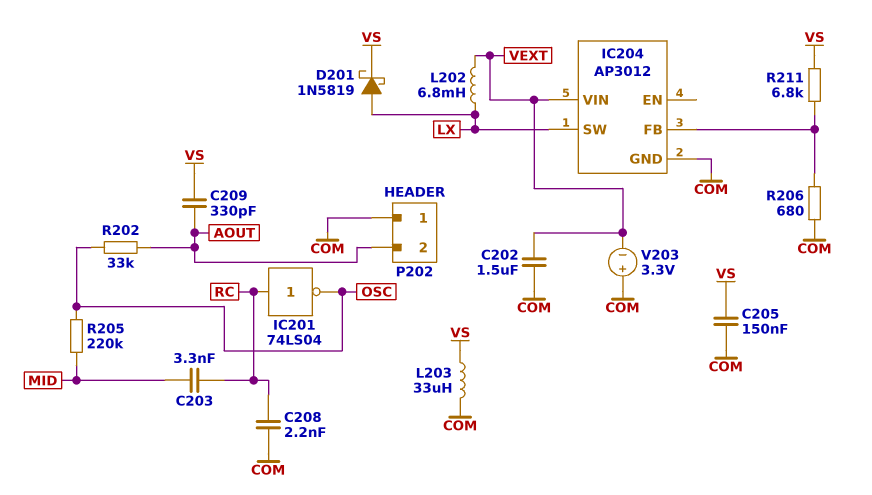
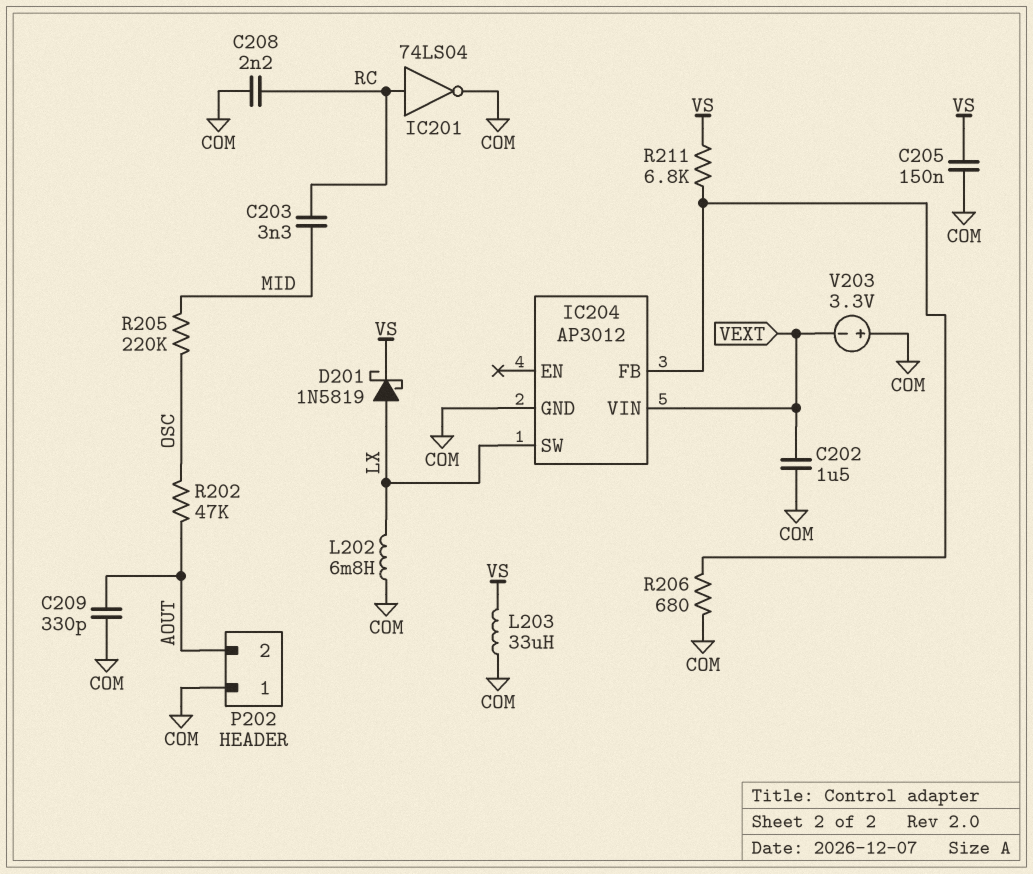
C209: 330pF (AOUT, VS) -> 330pF (AOUT, COM)
IC201: NOT 74LS04 (in RC, out OSC) -> NOT 74LS04 (in RC, out COM)
L202: 6.8mH (LX, VEXT) -> 6.8mH (COM, LX)
R202: 33k (AOUT, OSC) -> 47k (AOUT, OSC)

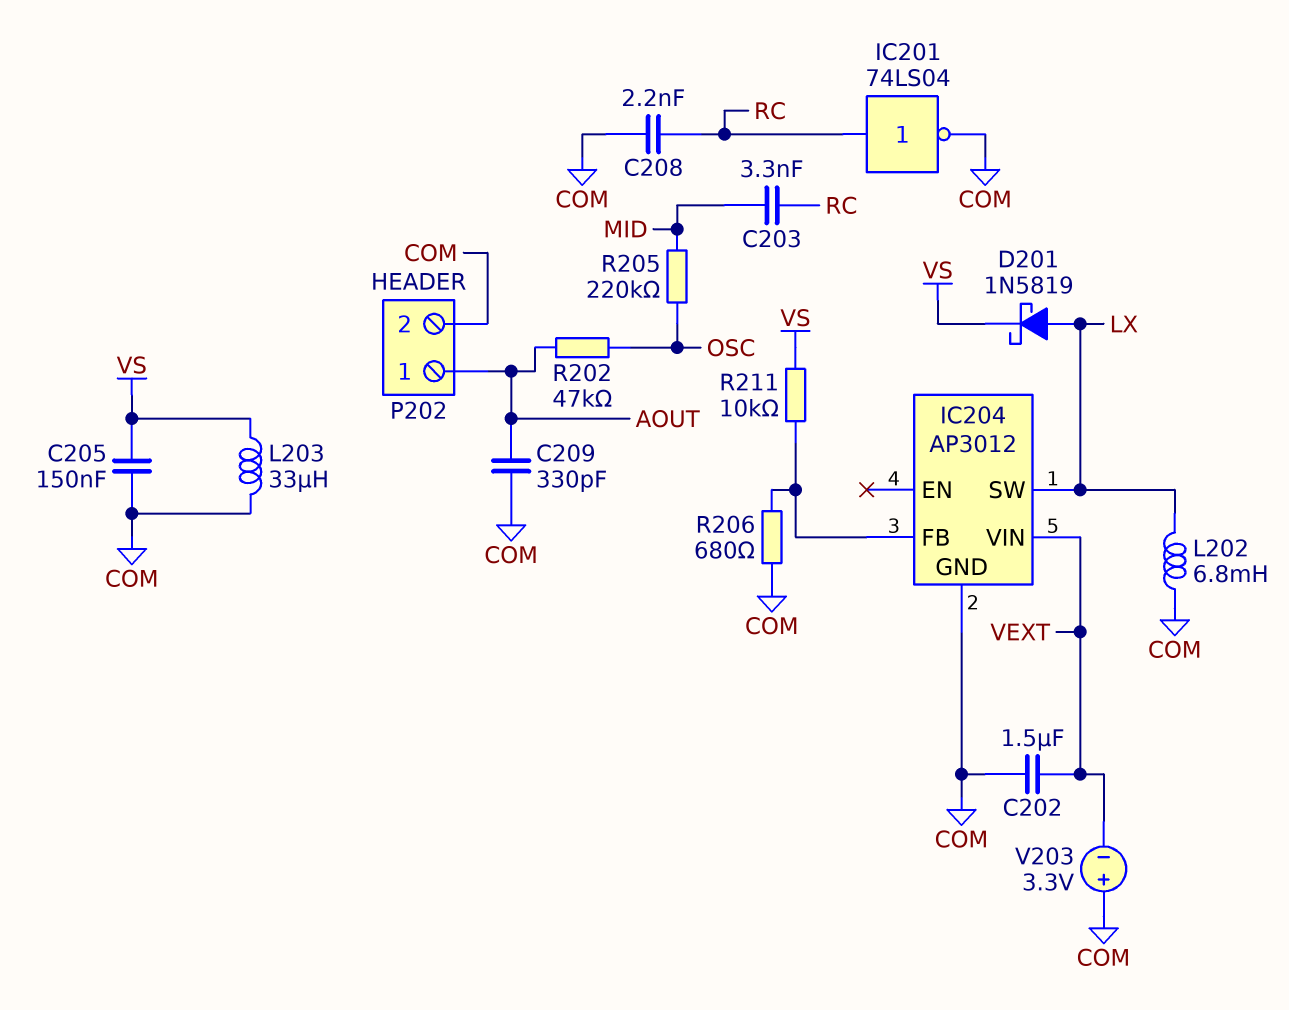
P202 pin 1: COM -> AOUT
P202 pin 2: AOUT -> COM
R211: 6.8k (IC204/FB, VS) -> 10k (IC204/FB, VS)

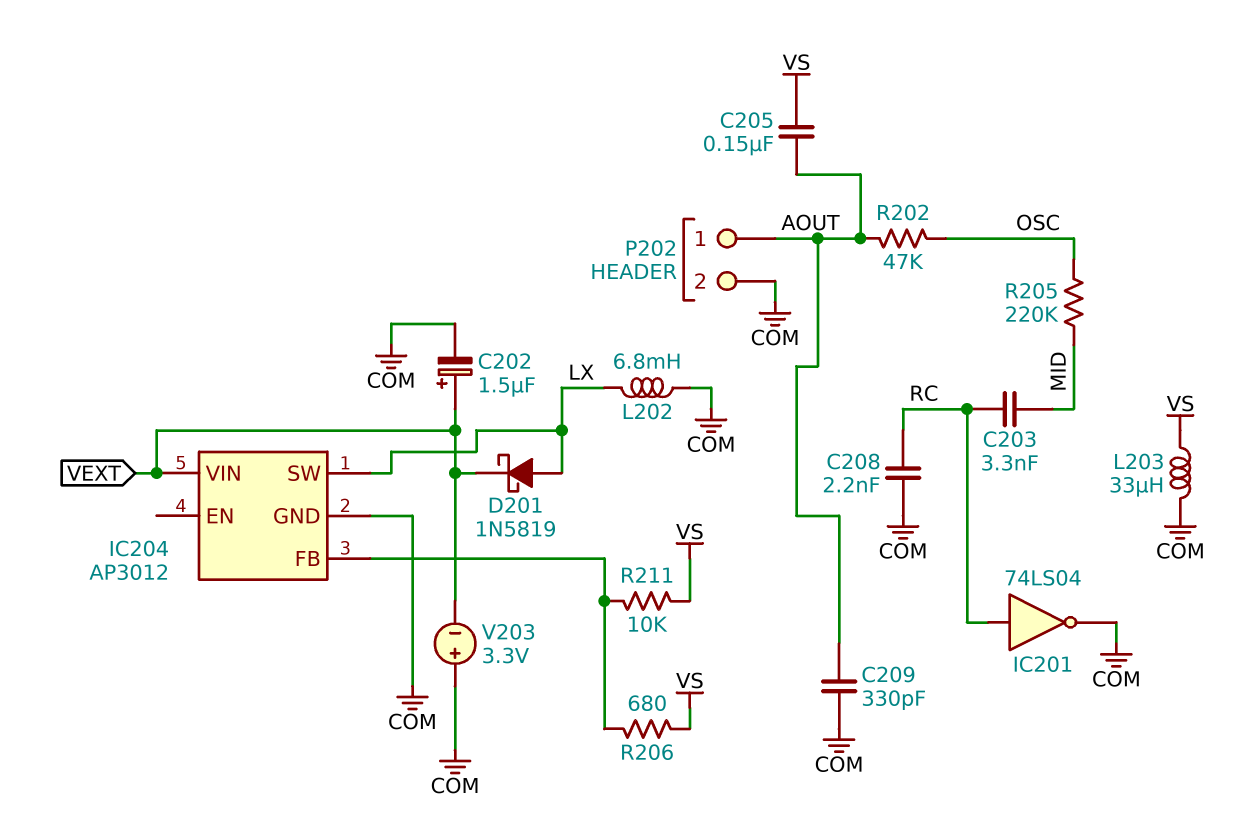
C202: 1.5uF (COM, VEXT) -> 1.5uF (plus VEXT, minus COM)
C205: 150nF (COM, VS) -> 150nF (AOUT, VS)
D201: schottky 1N5819 (A LX, K VS) -> schottky 1N5819 (A LX, K VEXT)
R206: 680 (COM, IC204/FB) -> 680 (IC204/FB, VS)

